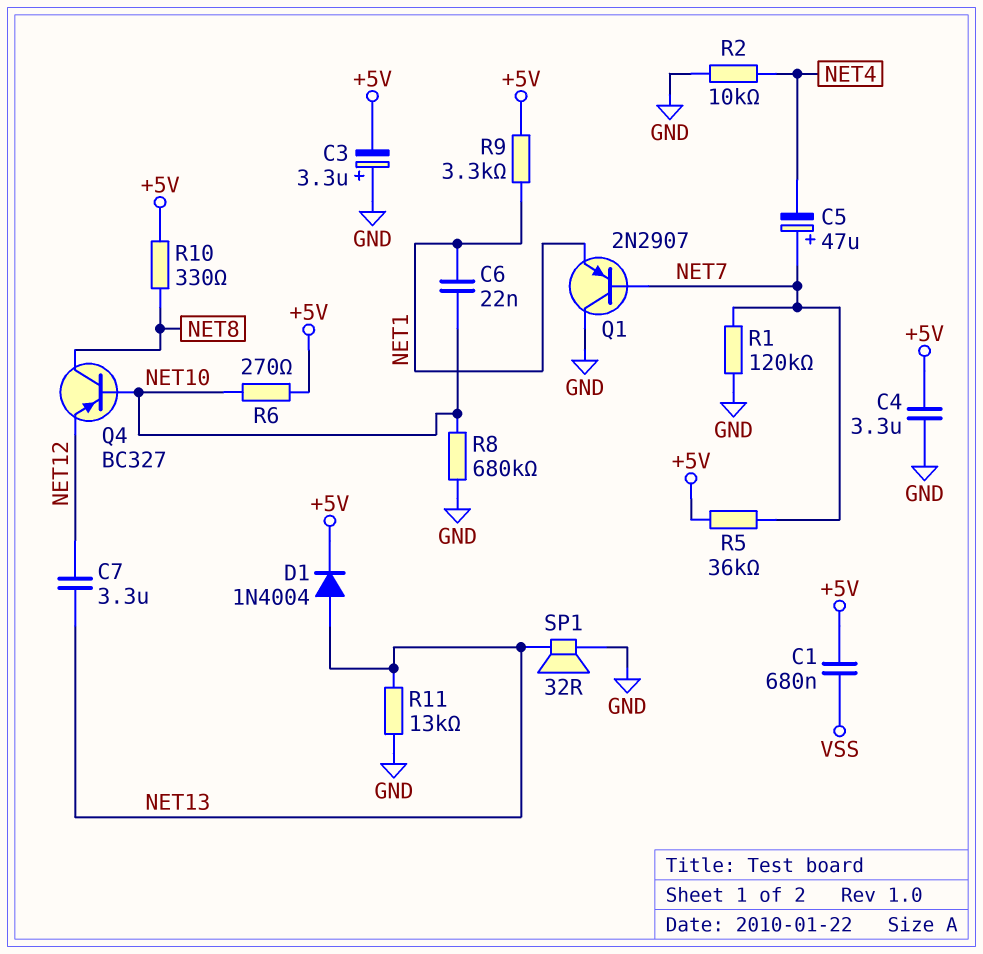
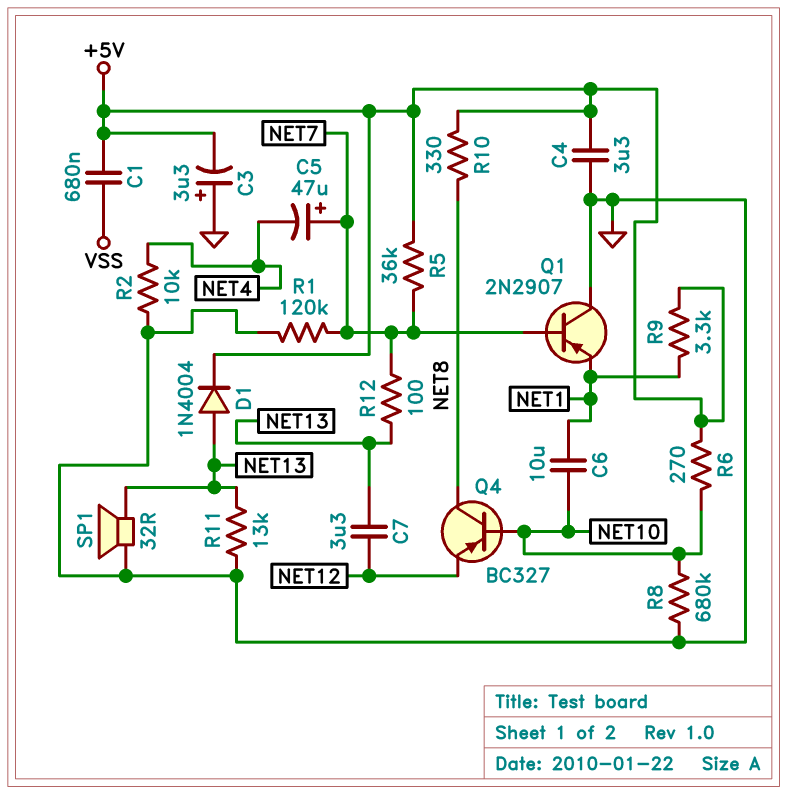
C6: 22nF (NET1, NET10) -> 10uF (NET1, NET10)
R12: none -> 100 (NET7, NET13)

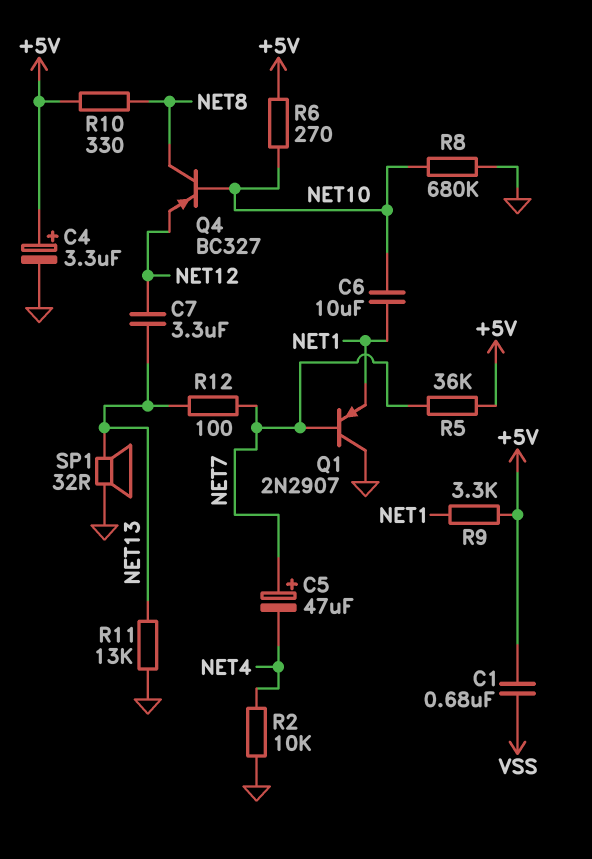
C3: 3.3uF (plus GND, minus +5V) -> none
C4: 3.3uF (+5V, GND) -> 3.3uF (plus +5V, minus GND)
D1: diode 1N4004 (A NET13, K +5V) -> none
R1: 120k (GND, NET7) -> none

